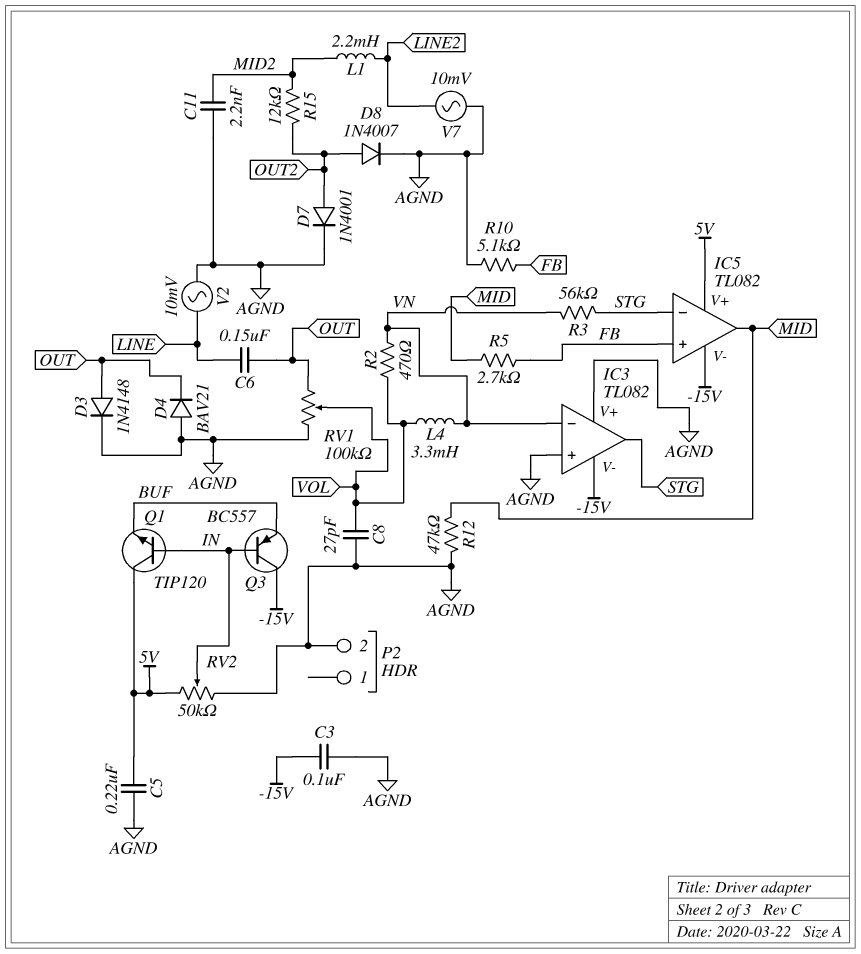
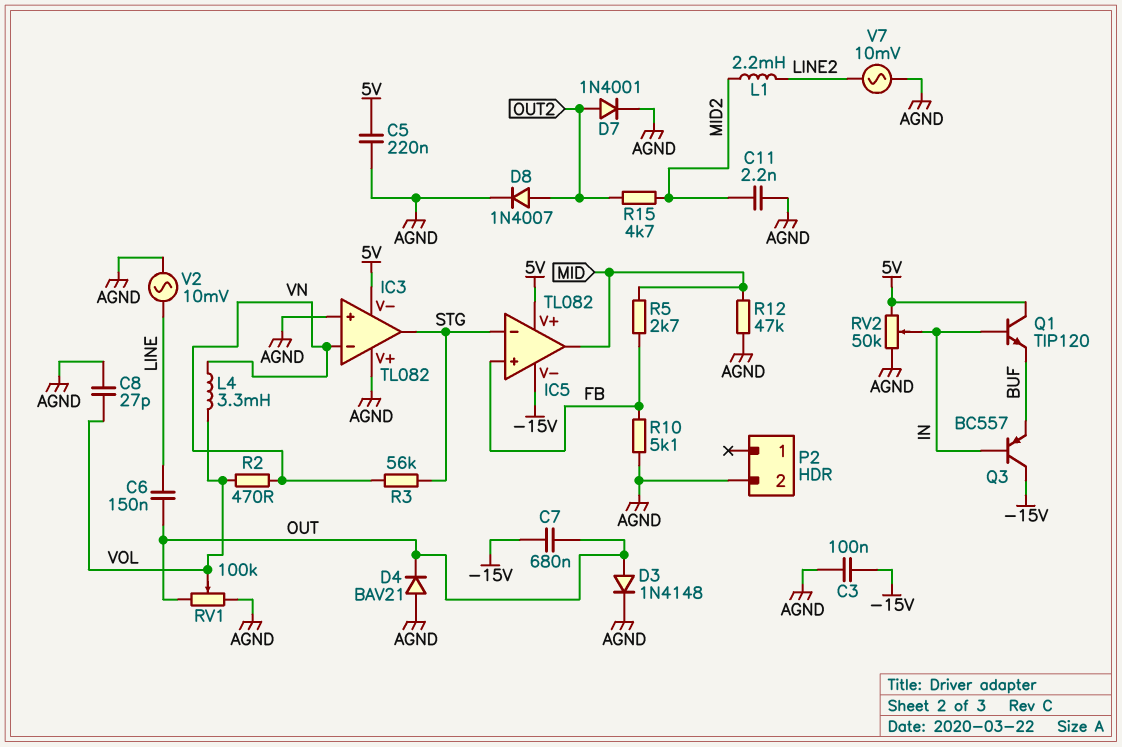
C7: none -> 680nF (-15V, OUT)
IC3 pin V-: -15V -> 5V
R15: 12k (MID2, OUT2) -> 4.7k (MID2, OUT2)

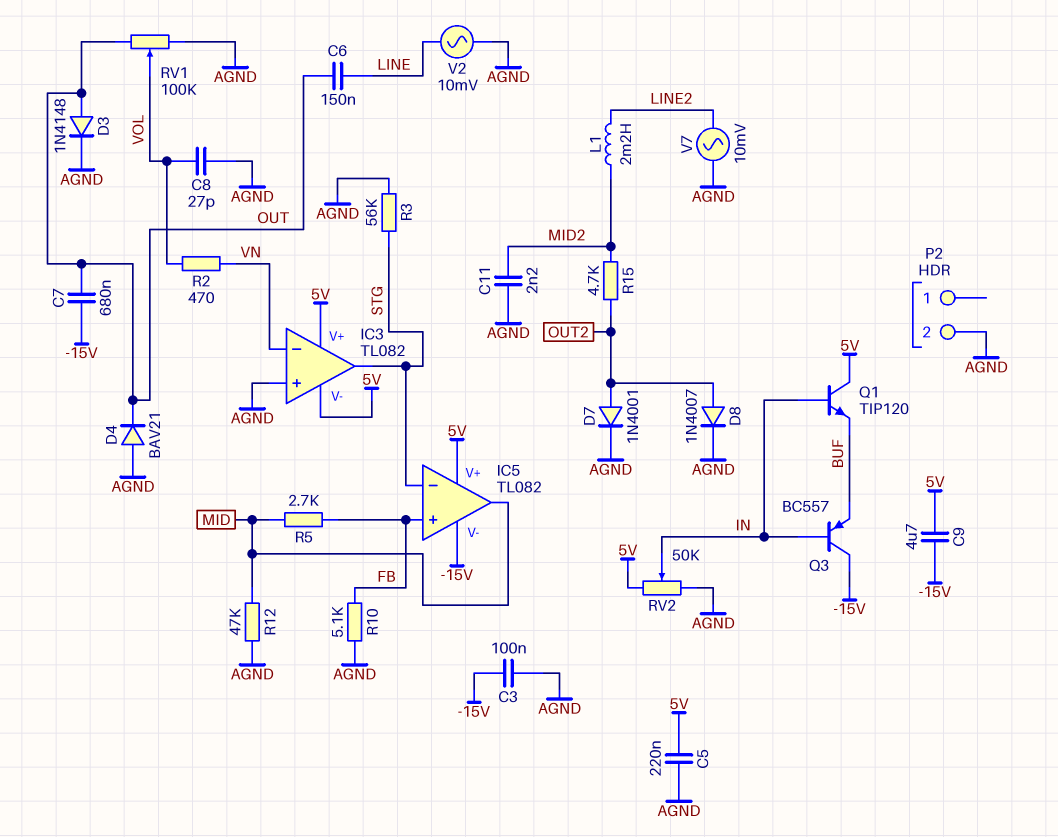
C9: none -> 4.7uF (-15V, 5V)
IC3 pin V+: AGND -> 5V
L4: 3.3mH (VN, VOL) -> none
R3: 56k (STG, VN) -> 56k (AGND, STG)

